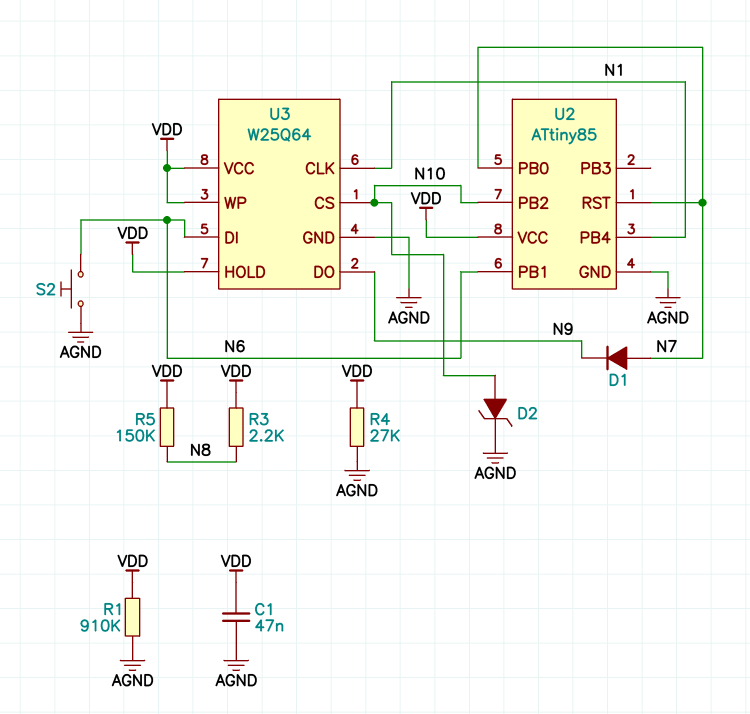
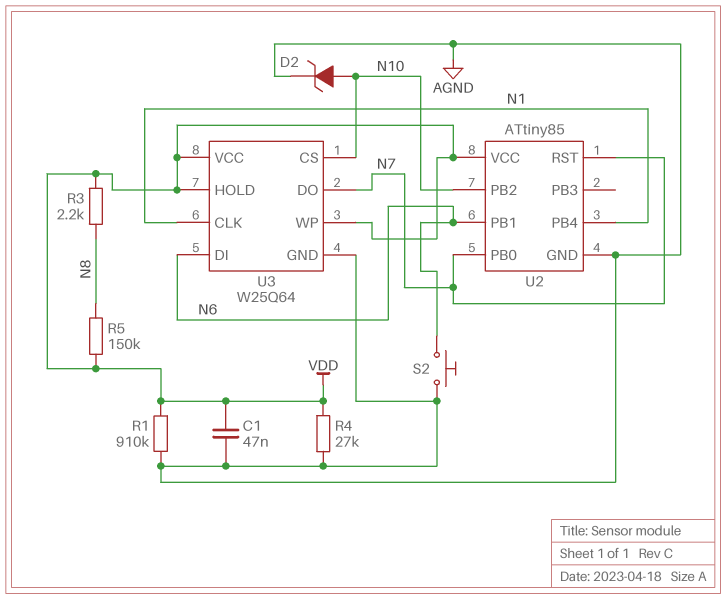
D1: diode (A N7, K N9) -> none
U3 pin DO: N9 -> N7

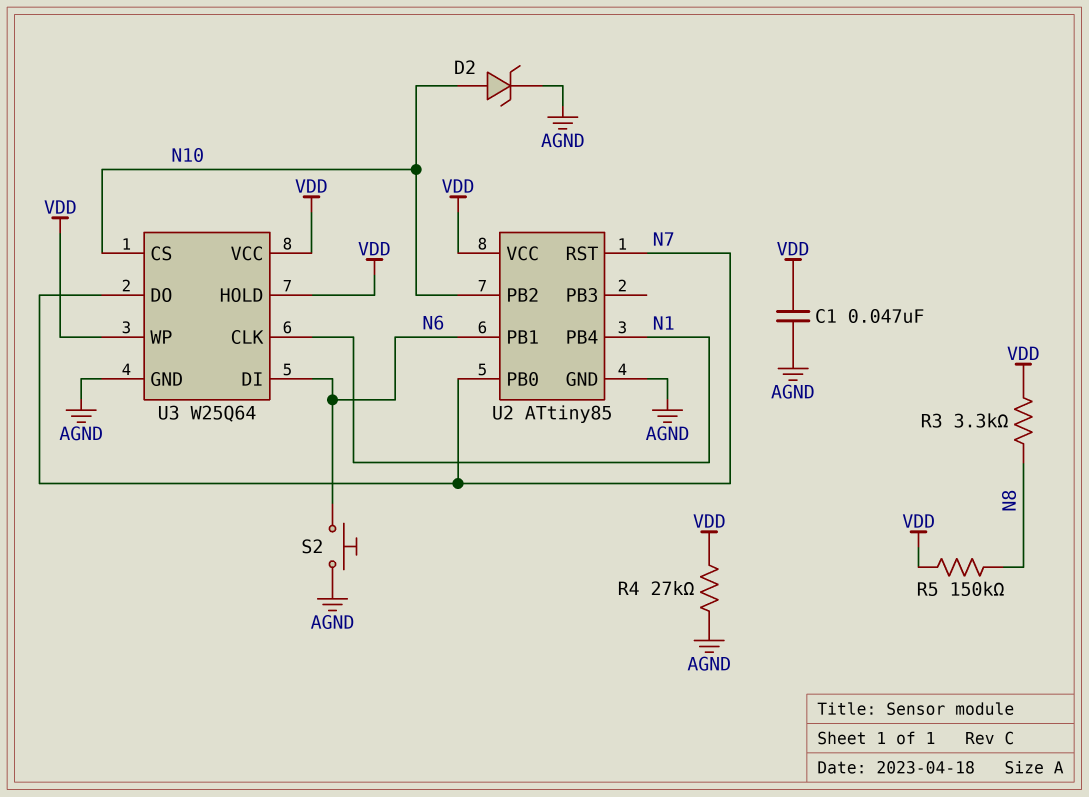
R1: 910k (AGND, VDD) -> none
R3: 2.2k (N8, VDD) -> 3.3k (N8, VDD)

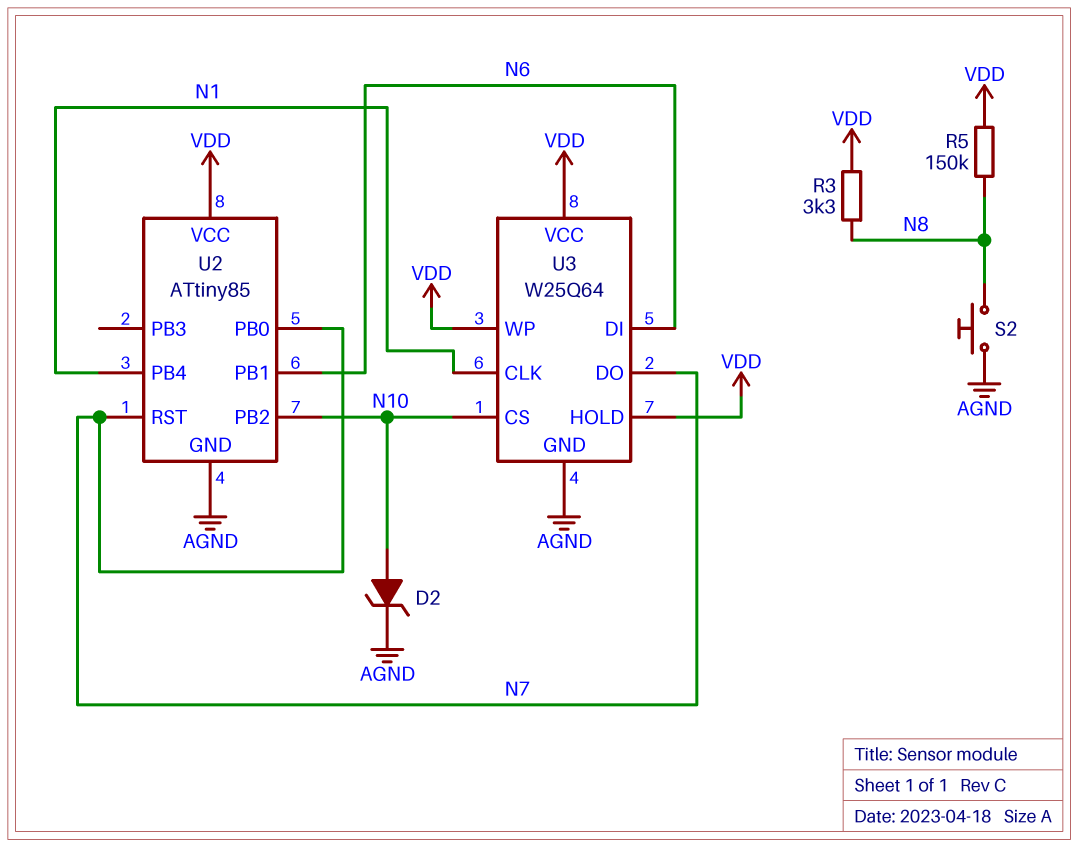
C1: 47nF (AGND, VDD) -> none
R4: 27k (AGND, VDD) -> none
S2: button (AGND, N6) -> button (AGND, N8)

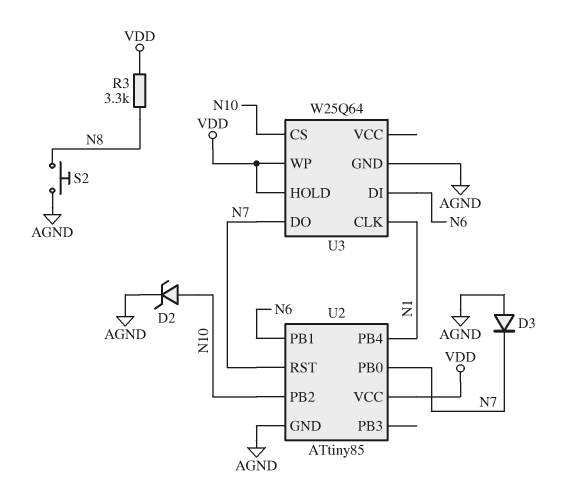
D3: none -> diode (A AGND, K N7)
R5: 150k (N8, VDD) -> none
U3 pin VCC: VDD -> none

